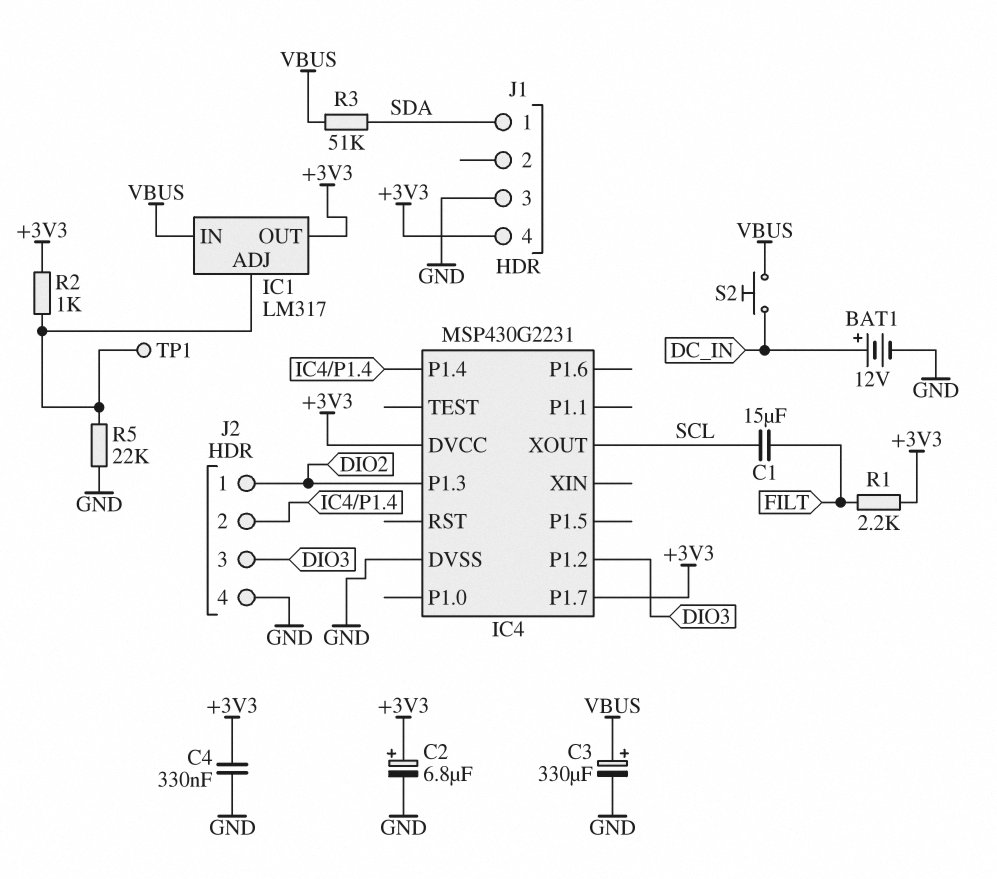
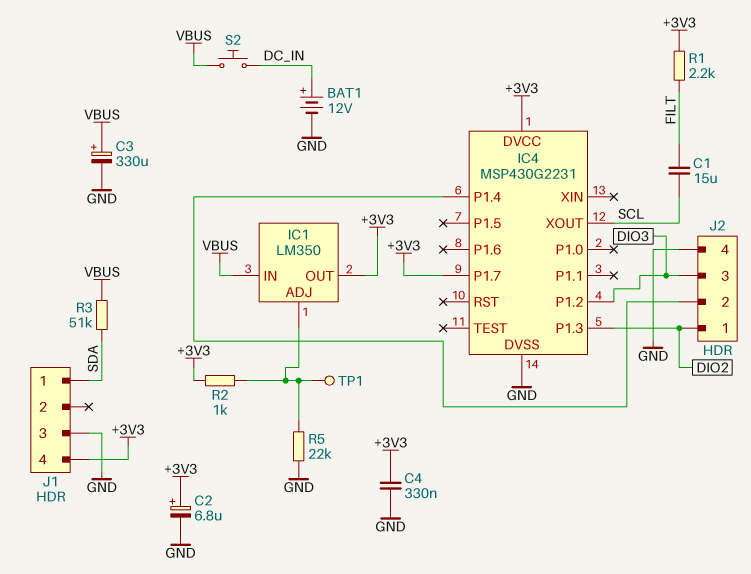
IC1: LM317 -> LM350

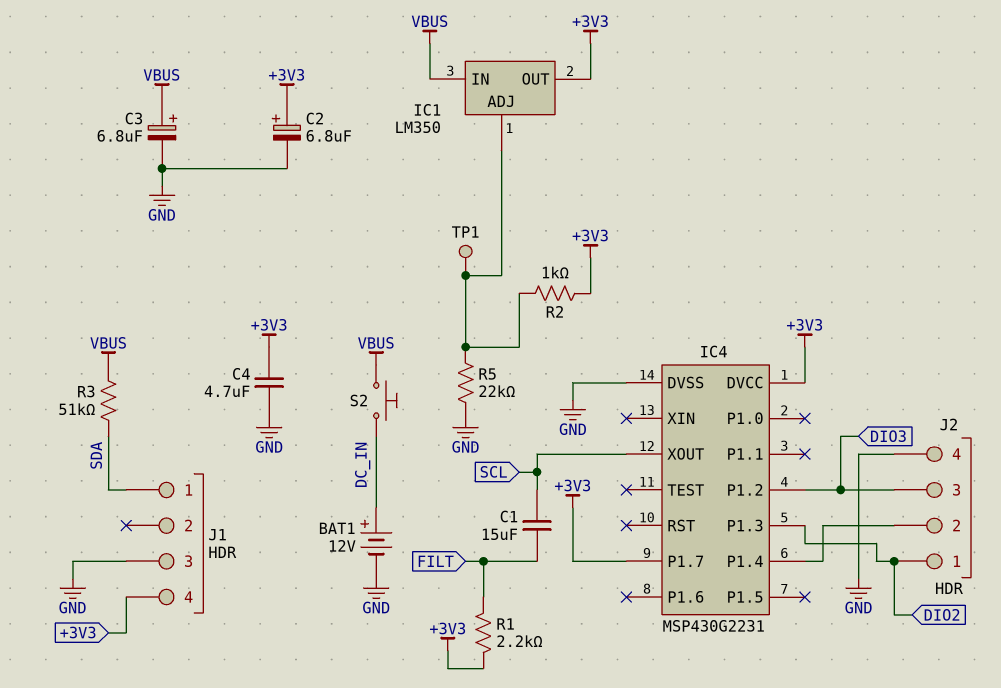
C3: 330uF (plus VBUS, minus GND) -> 6.8uF (plus VBUS, minus GND)
C4: 330nF (+3V3, GND) -> 4.7uF (+3V3, GND)

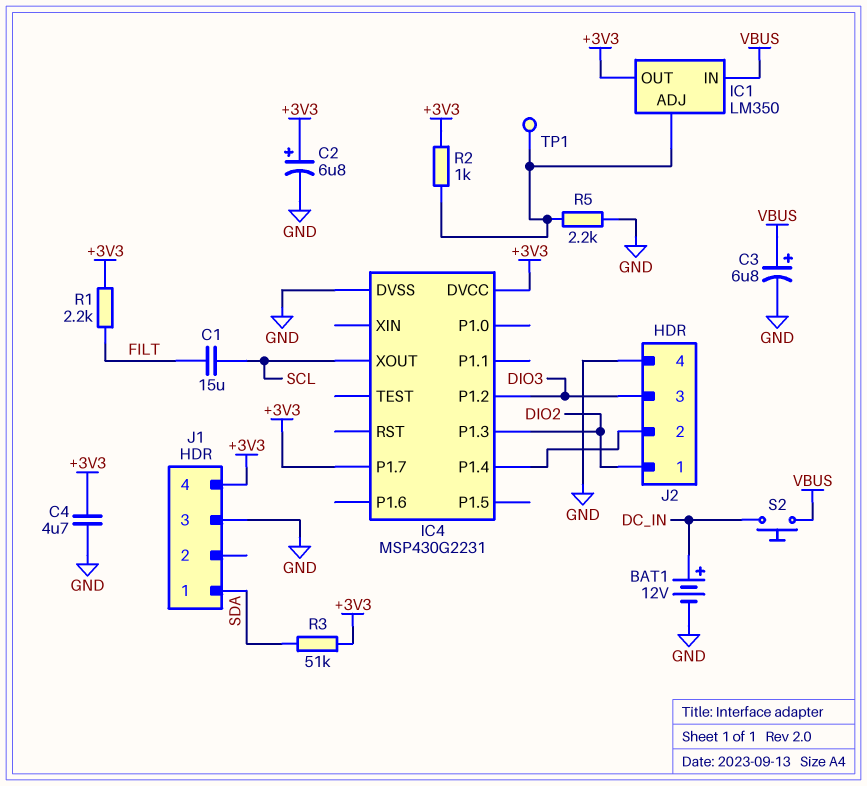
R3: 51k (SDA, VBUS) -> 51k (+3V3, SDA)
R5: 22k (GND, IC1/ADJ) -> 2.2k (GND, IC1/ADJ)

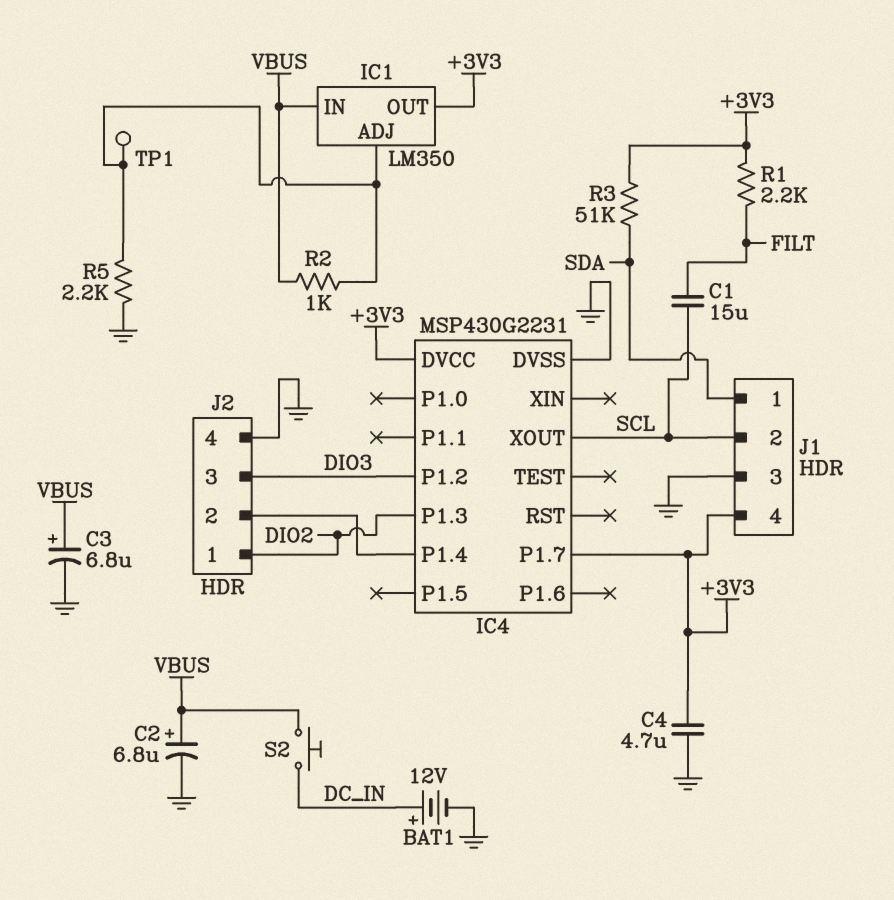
C2: 6.8uF (plus +3V3, minus GND) -> 6.8uF (plus VBUS, minus GND)
J1 pin 2: none -> SCL
R2: 1k (+3V3, IC1/ADJ) -> 1k (IC1/ADJ, VBUS)

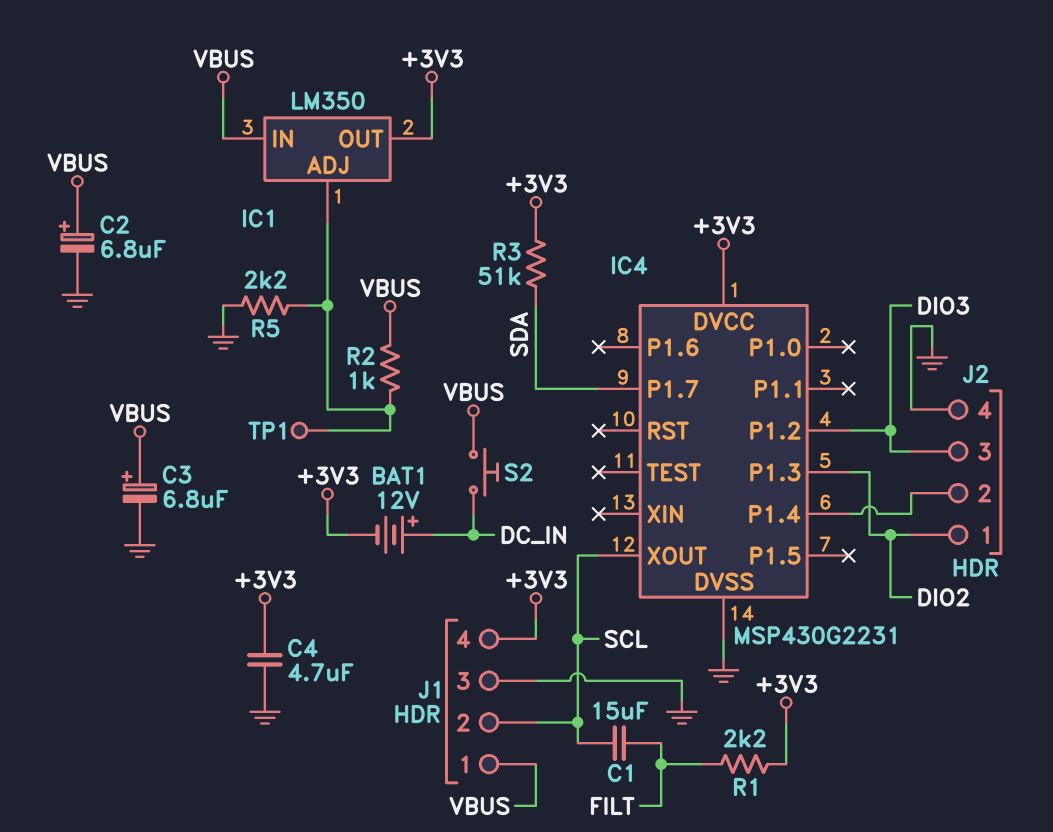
BAT1: 12V (plus DC_IN, minus GND) -> 12V (plus DC_IN, minus +3V3)
IC4 pin P1.7: +3V3 -> SDA
J1 pin 1: SDA -> VBUS

